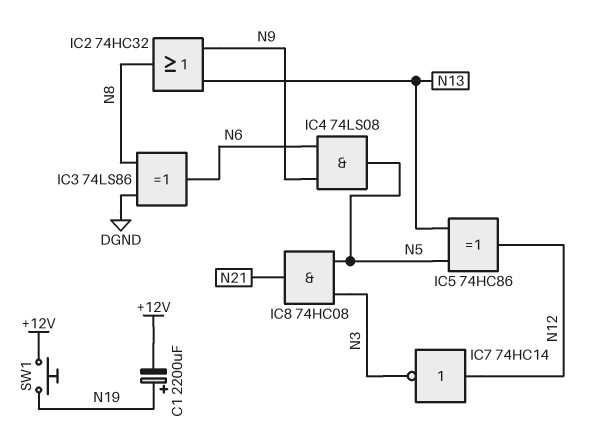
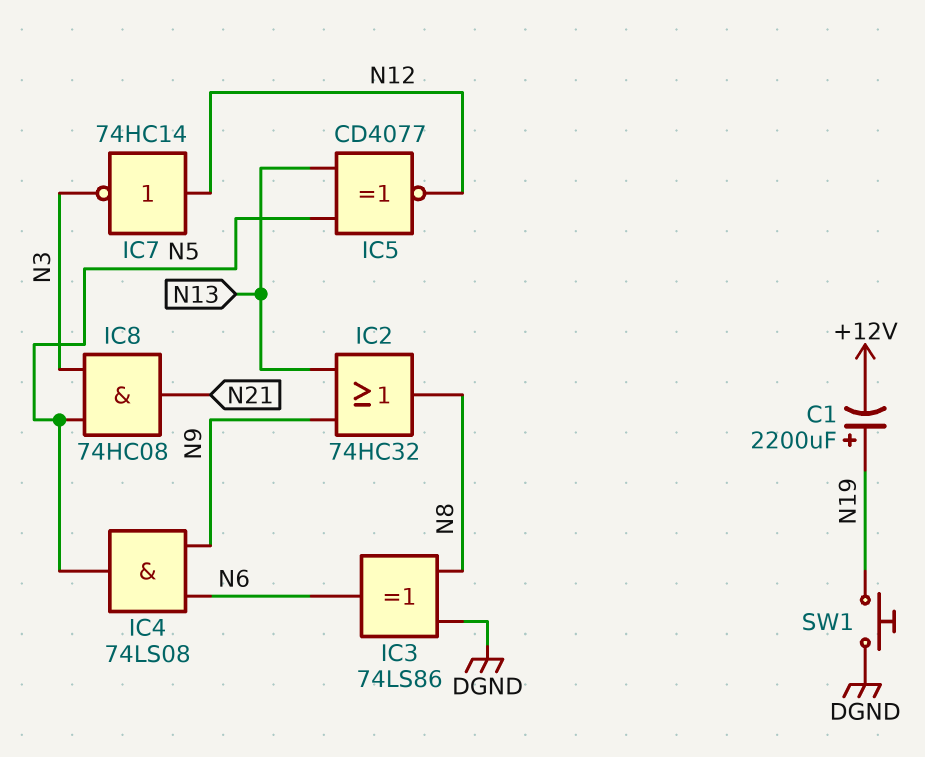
IC5: XOR 74HC86 (in N5, in N13, out N12) -> XNOR CD4077 (in N5, in N13, out N12)
SW1: button (+12V, N19) -> button (DGND, N19)

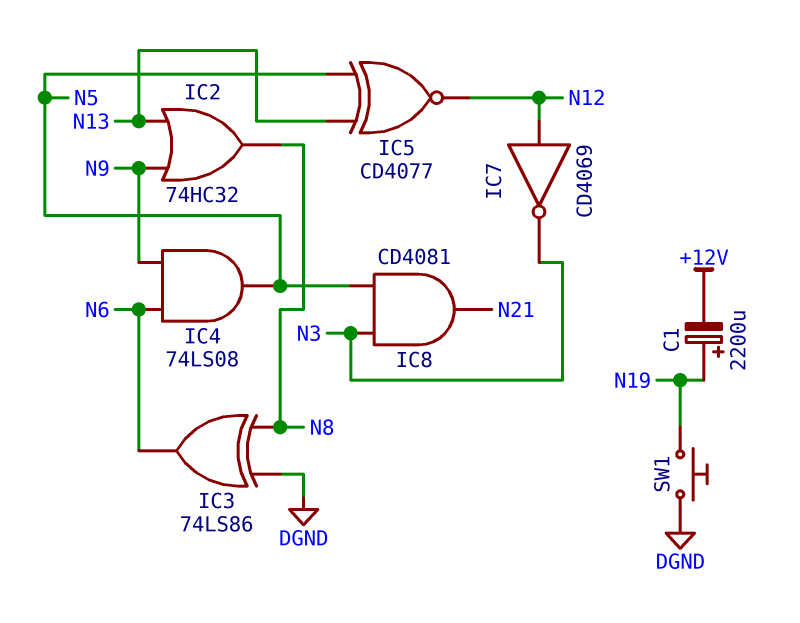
IC7: NOT 74HC14 (in N12, out N3) -> NOT CD4069 (in N12, out N3)
IC8: AND 74HC08 (in N3, in N5, out N21) -> AND CD4081 (in N3, in N5, out N21)

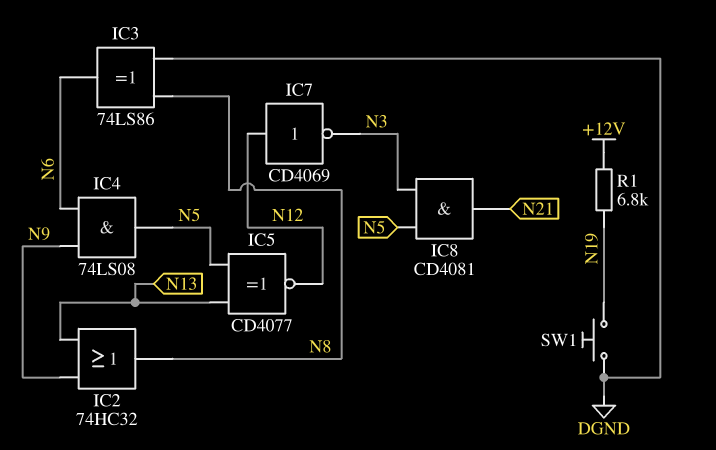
C1: 2200uF (plus N19, minus +12V) -> none
R1: none -> 6.8k (+12V, N19)

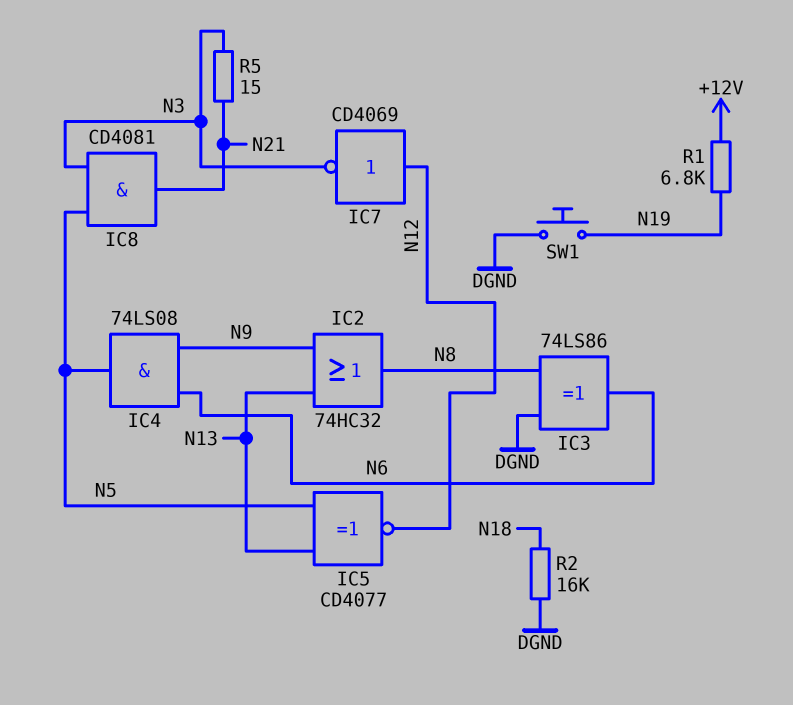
R2: none -> 16k (DGND, N18)
R5: none -> 15 (N3, N21)

